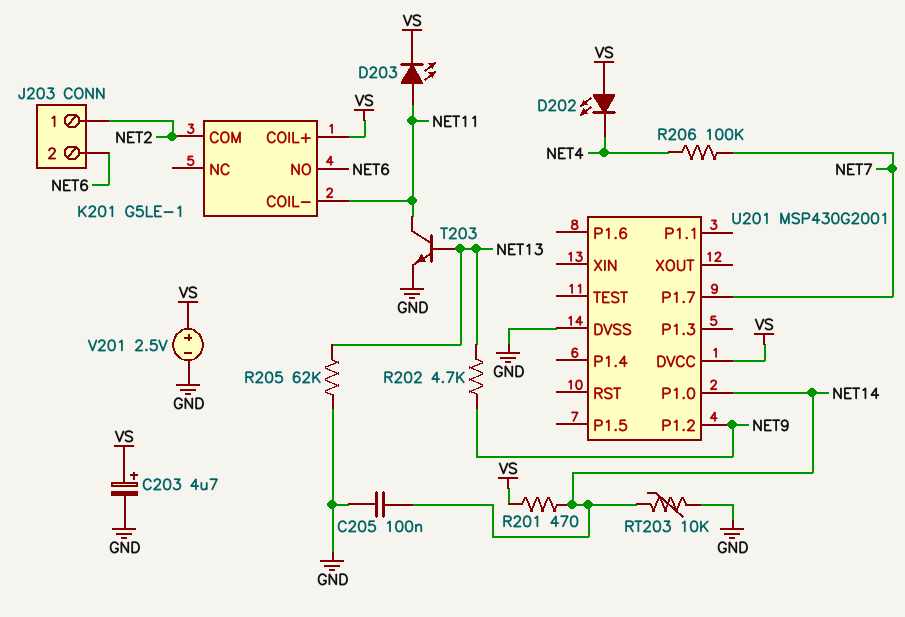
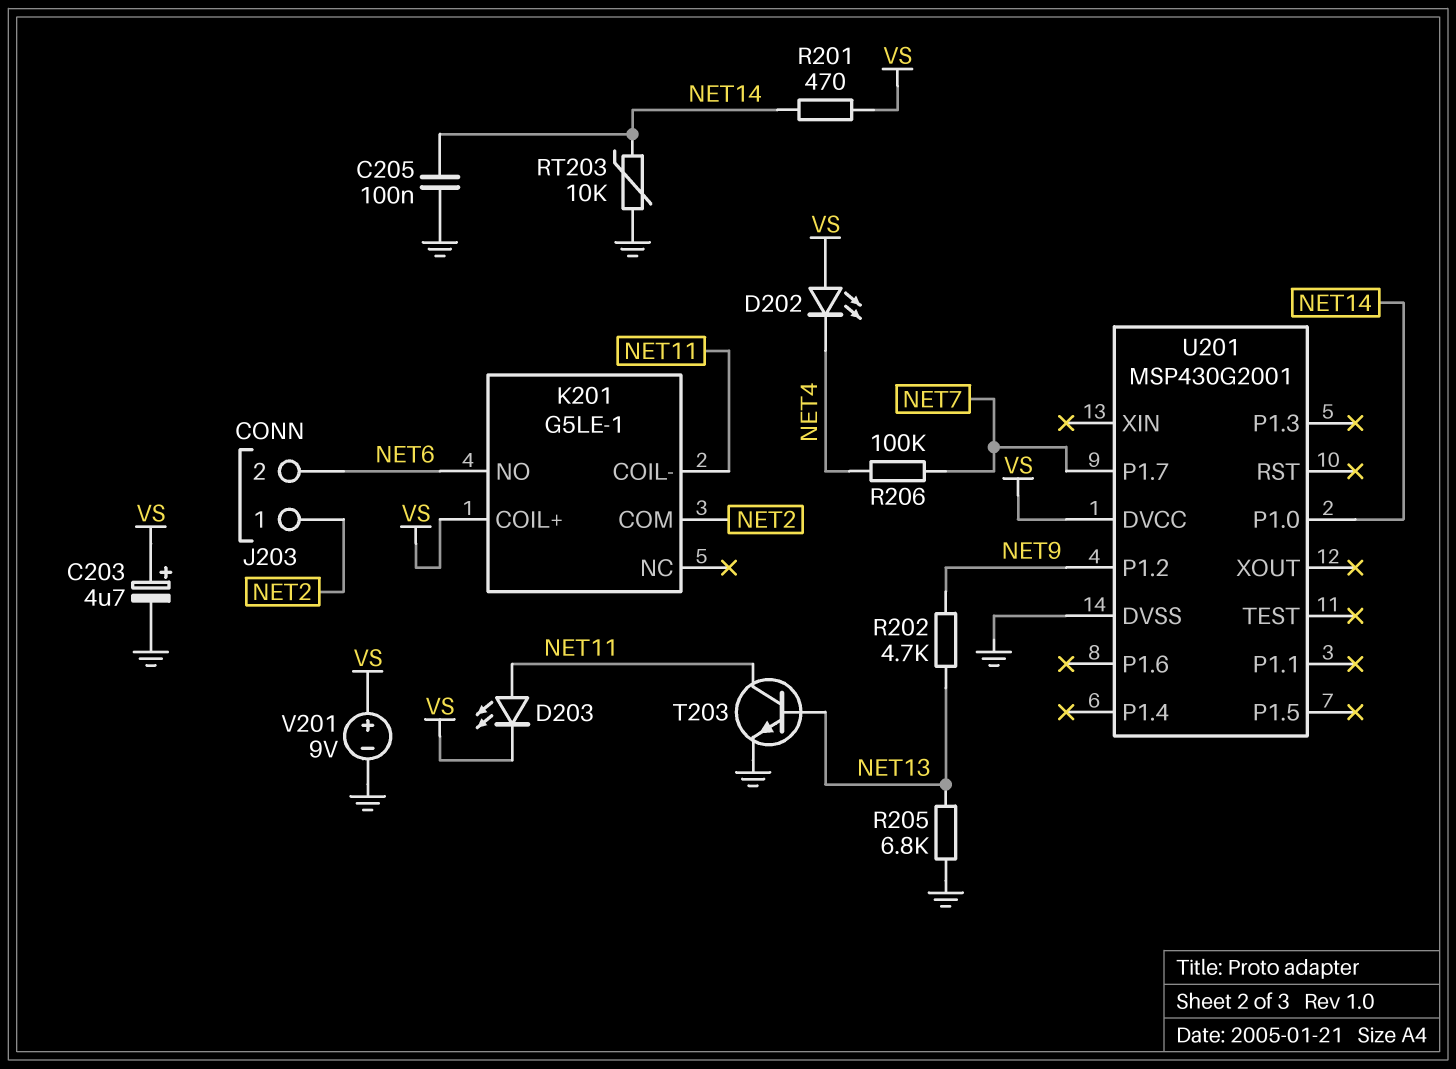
R205: 62k (GND, NET13) -> 6.8k (GND, NET13)
V201: 2.5V (plus VS, minus GND) -> 9V (plus VS, minus GND)

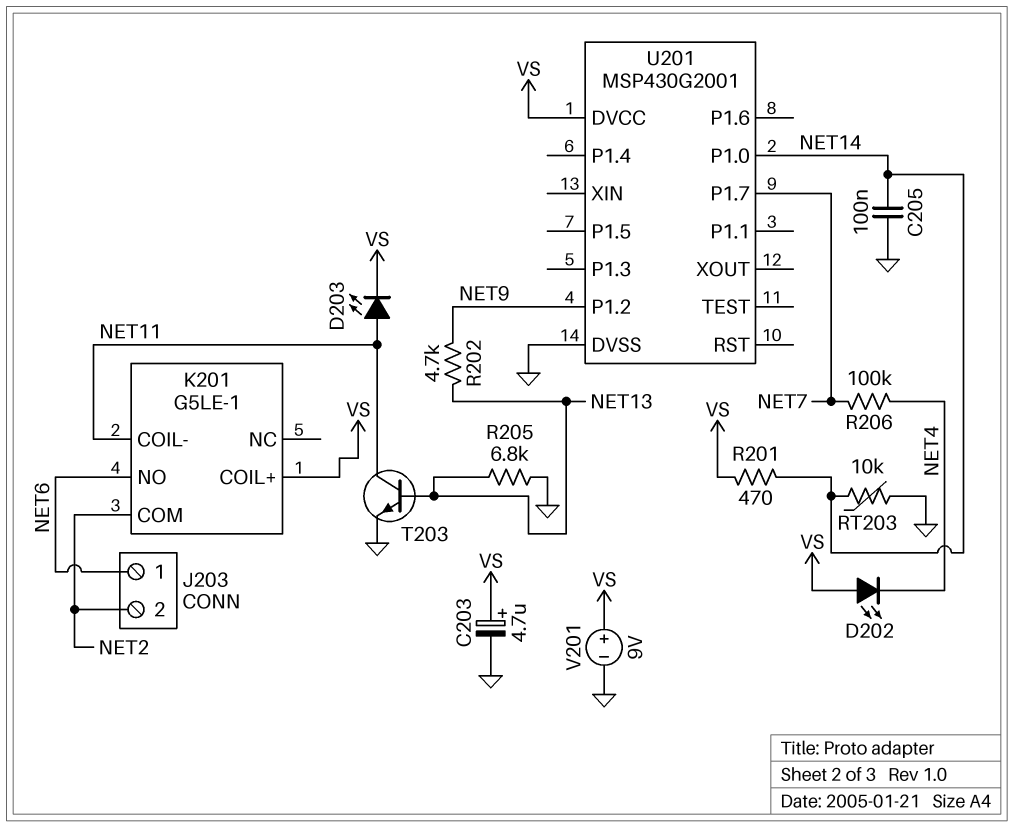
J203 pin 1: NET2 -> NET6
J203 pin 2: NET6 -> NET2

